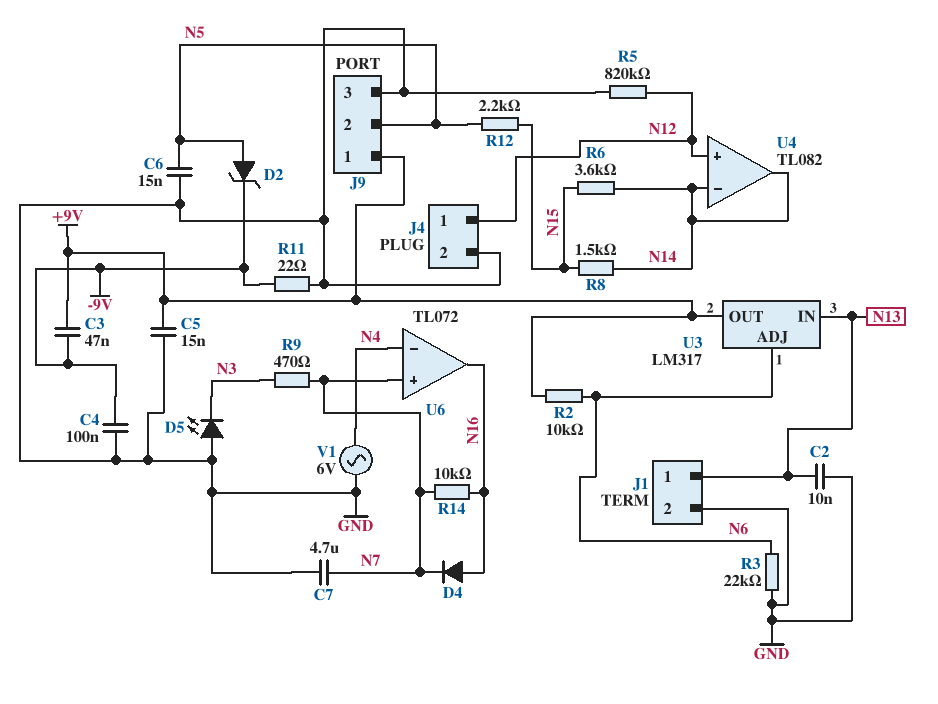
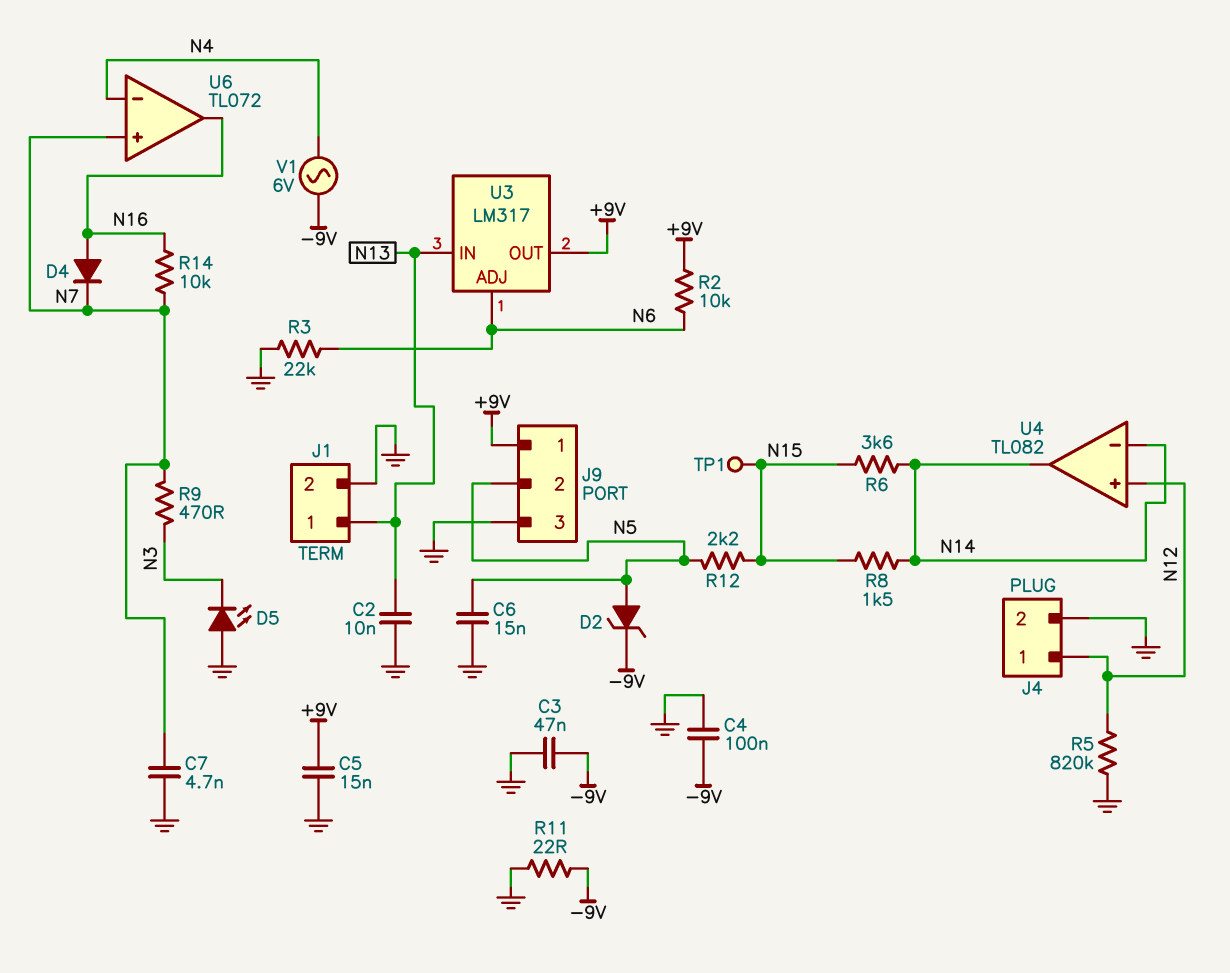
C3: 47nF (+9V, -9V) -> 47nF (-9V, GND)
C7: 4.7uF (GND, N7) -> 4.7nF (GND, N7)
TP1: none -> test point (N15)
V1: AC 6V (GND, N4) -> AC 6V (-9V, N4)

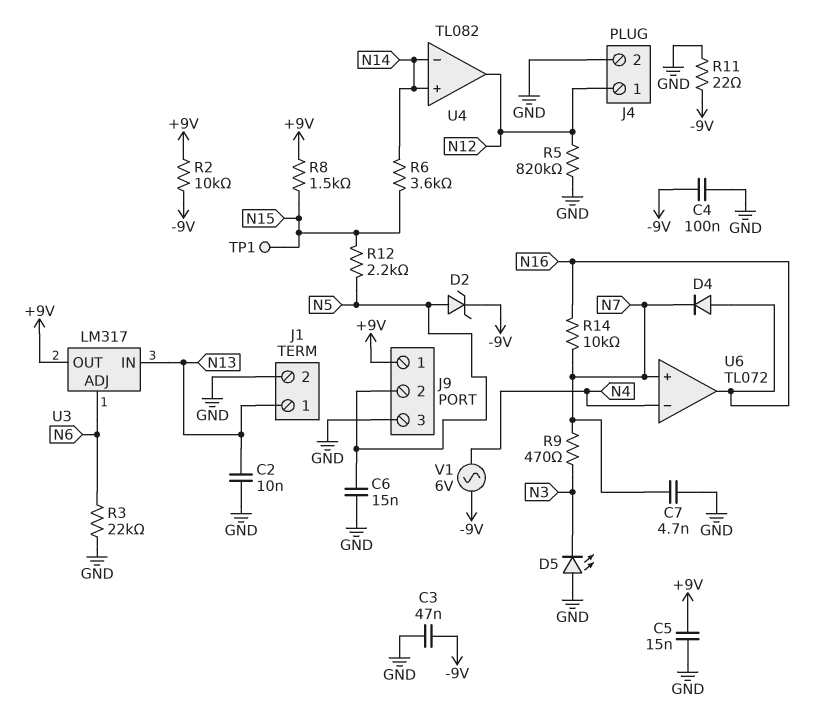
R2: 10k (+9V, N6) -> 10k (+9V, -9V)
R8: 1.5k (N14, N15) -> 1.5k (+9V, N15)
U4 pin in+: N12 -> N14
U4 pin out: N14 -> N12

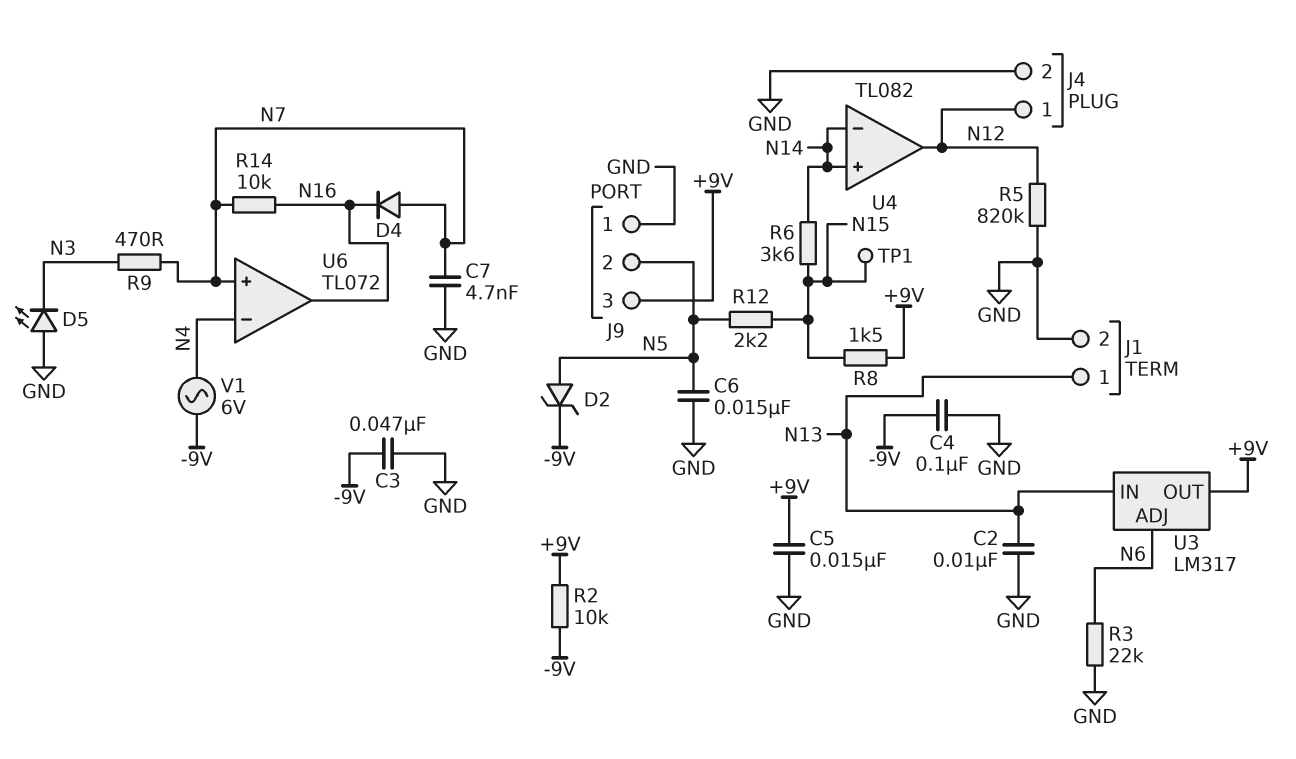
D4: diode (A N16, K N7) -> diode (A N7, K N16)
J9 pin 1: +9V -> GND
J9 pin 3: GND -> +9V
R11: 22 (-9V, GND) -> none

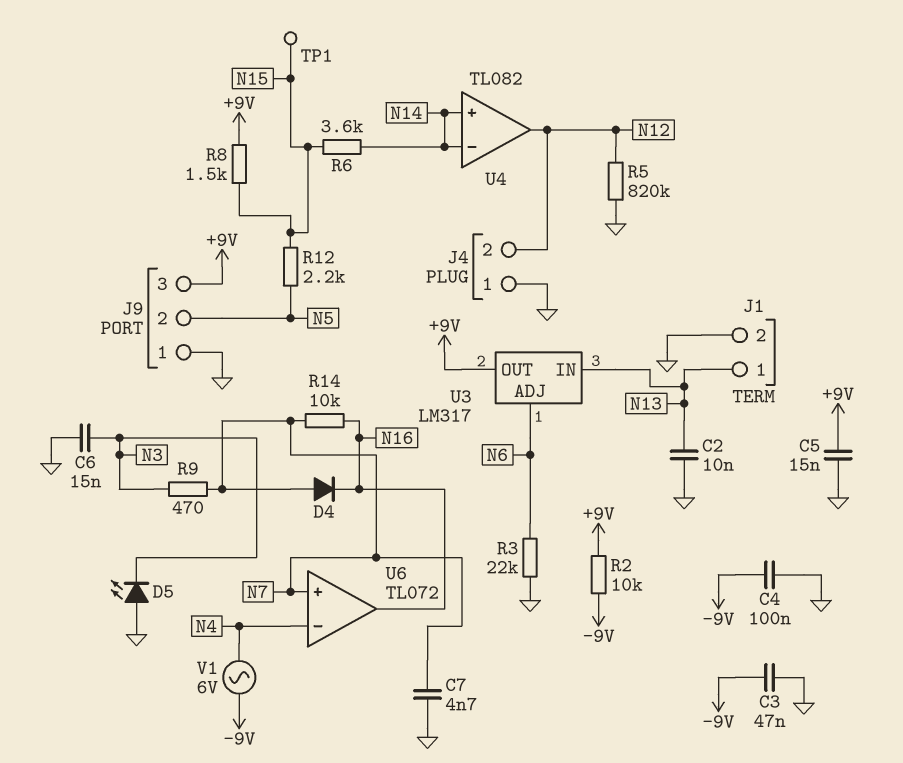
C6: 15nF (GND, N5) -> 15nF (GND, N3)
D2: zener (A N5, K -9V) -> none
J4 pin 1: N12 -> GND
J4 pin 2: GND -> N12

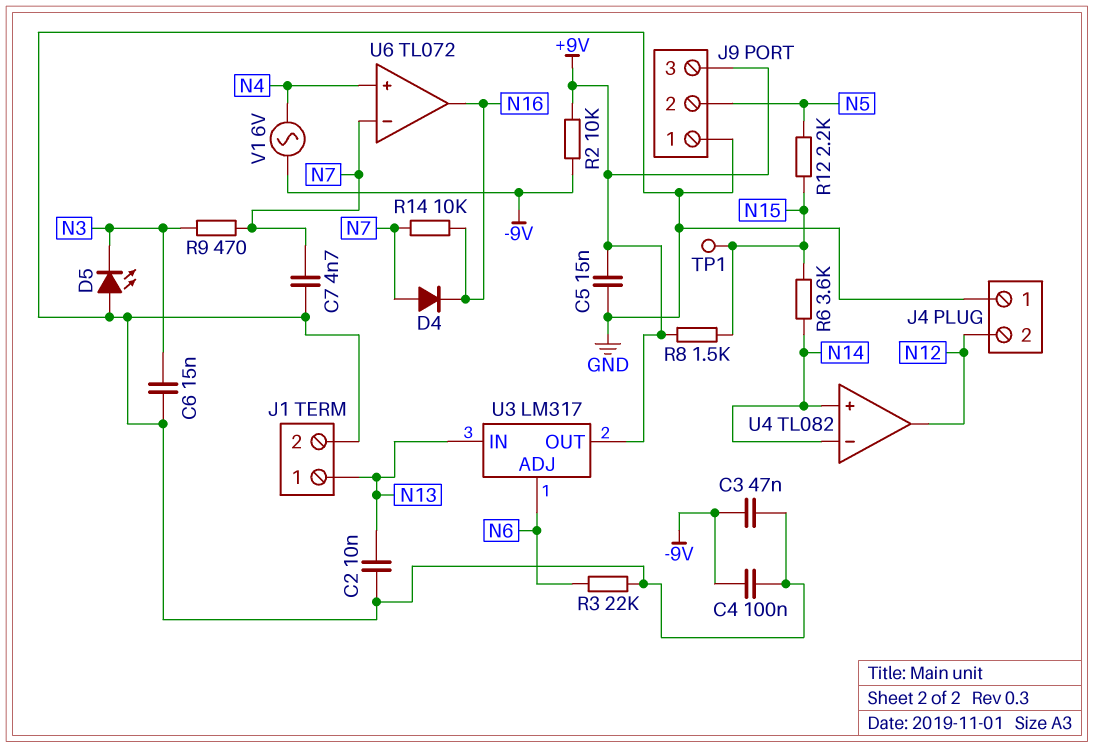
R5: 820k (GND, N12) -> none
U6 pin in+: N7 -> N4
U6 pin in-: N4 -> N7

